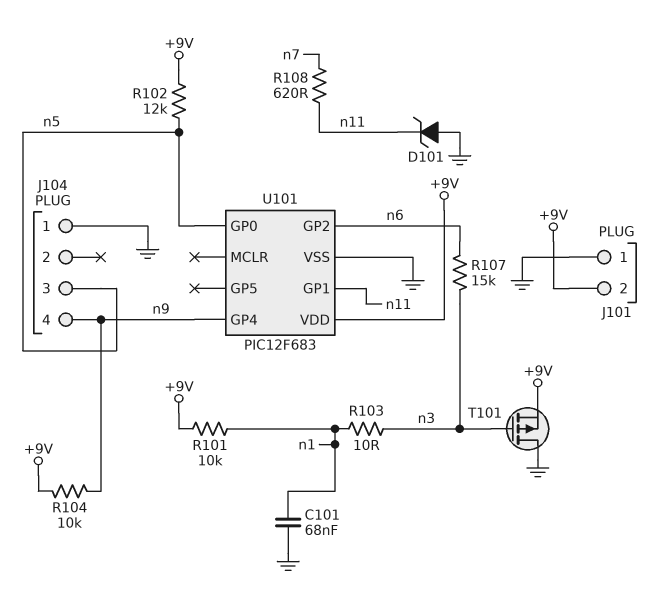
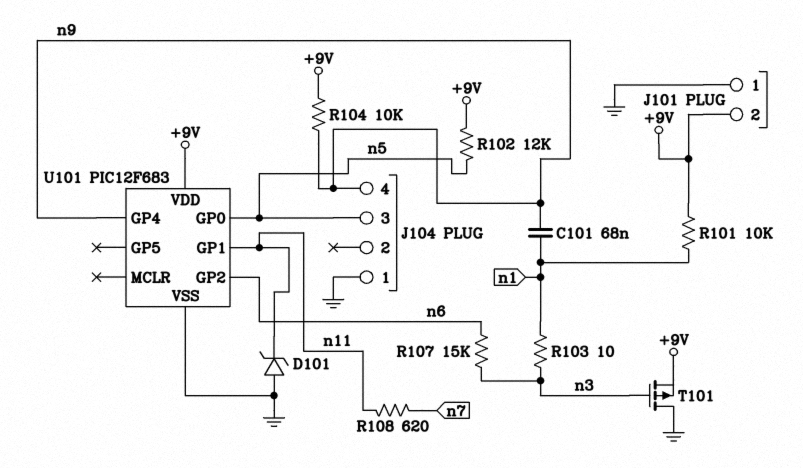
C101: 68nF (GND, n1) -> 68nF (n1, n9)

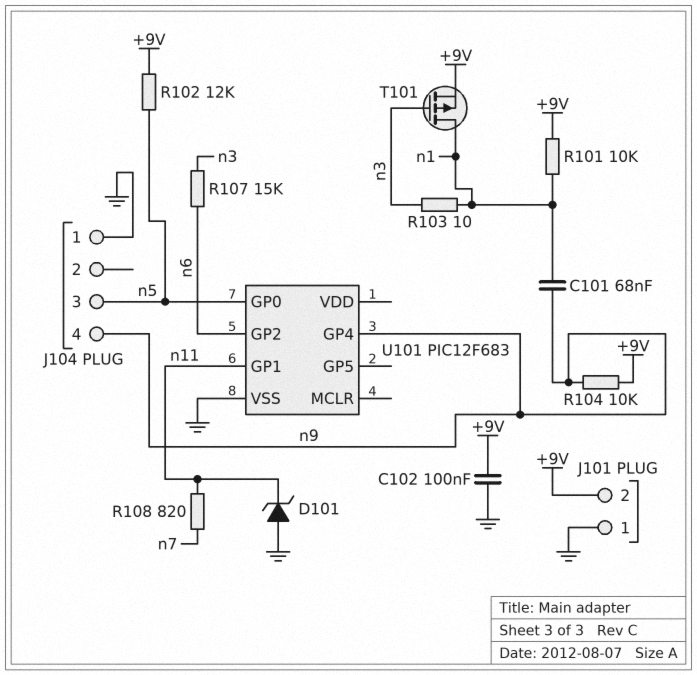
C102: none -> 100nF (+9V, GND)
R108: 620 (n7, n11) -> 820 (n7, n11)
T101: PMOS (G n3, D GND, S +9V) -> PMOS (G n3, D n1, S +9V)
U101 pin VDD: +9V -> none

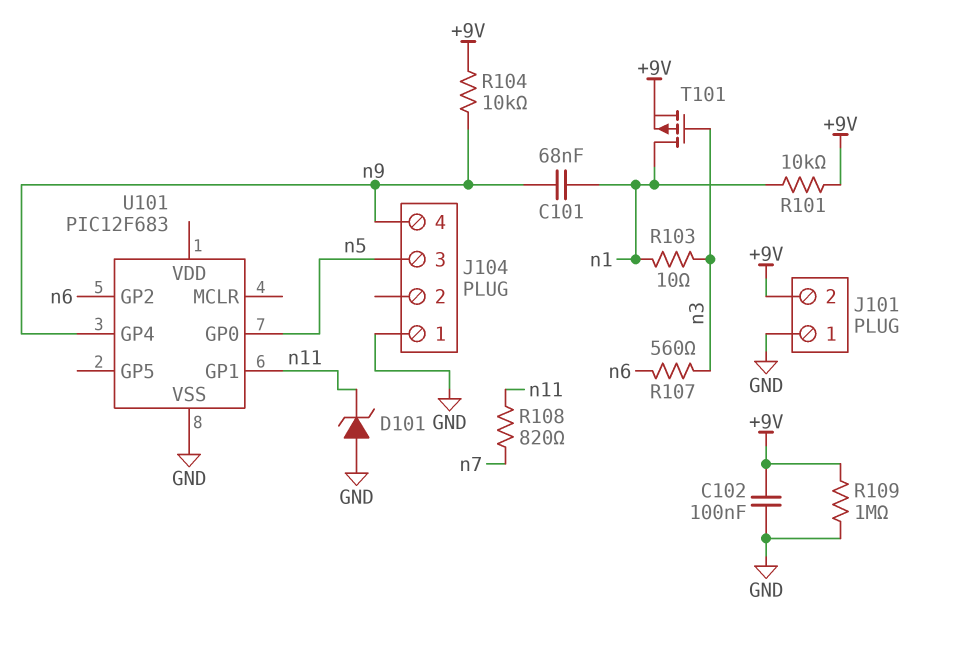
R102: 12k (+9V, n5) -> none
R107: 15k (n3, n6) -> 560 (n3, n6)
R109: none -> 1M (+9V, GND)

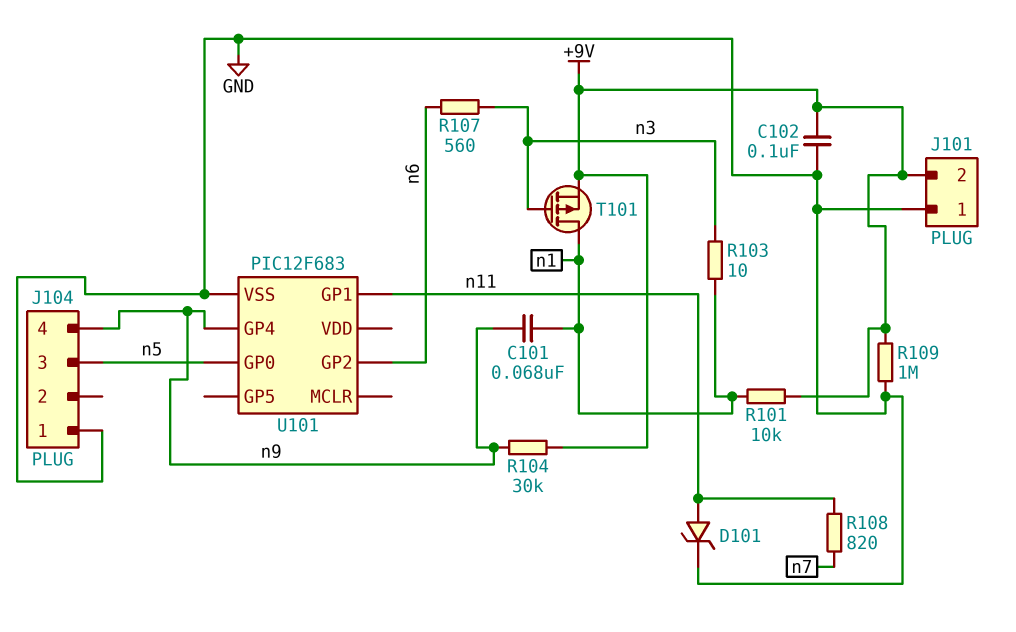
D101: zener (A GND, K n11) -> zener (A n11, K GND)
R104: 10k (+9V, n9) -> 30k (+9V, n9)

